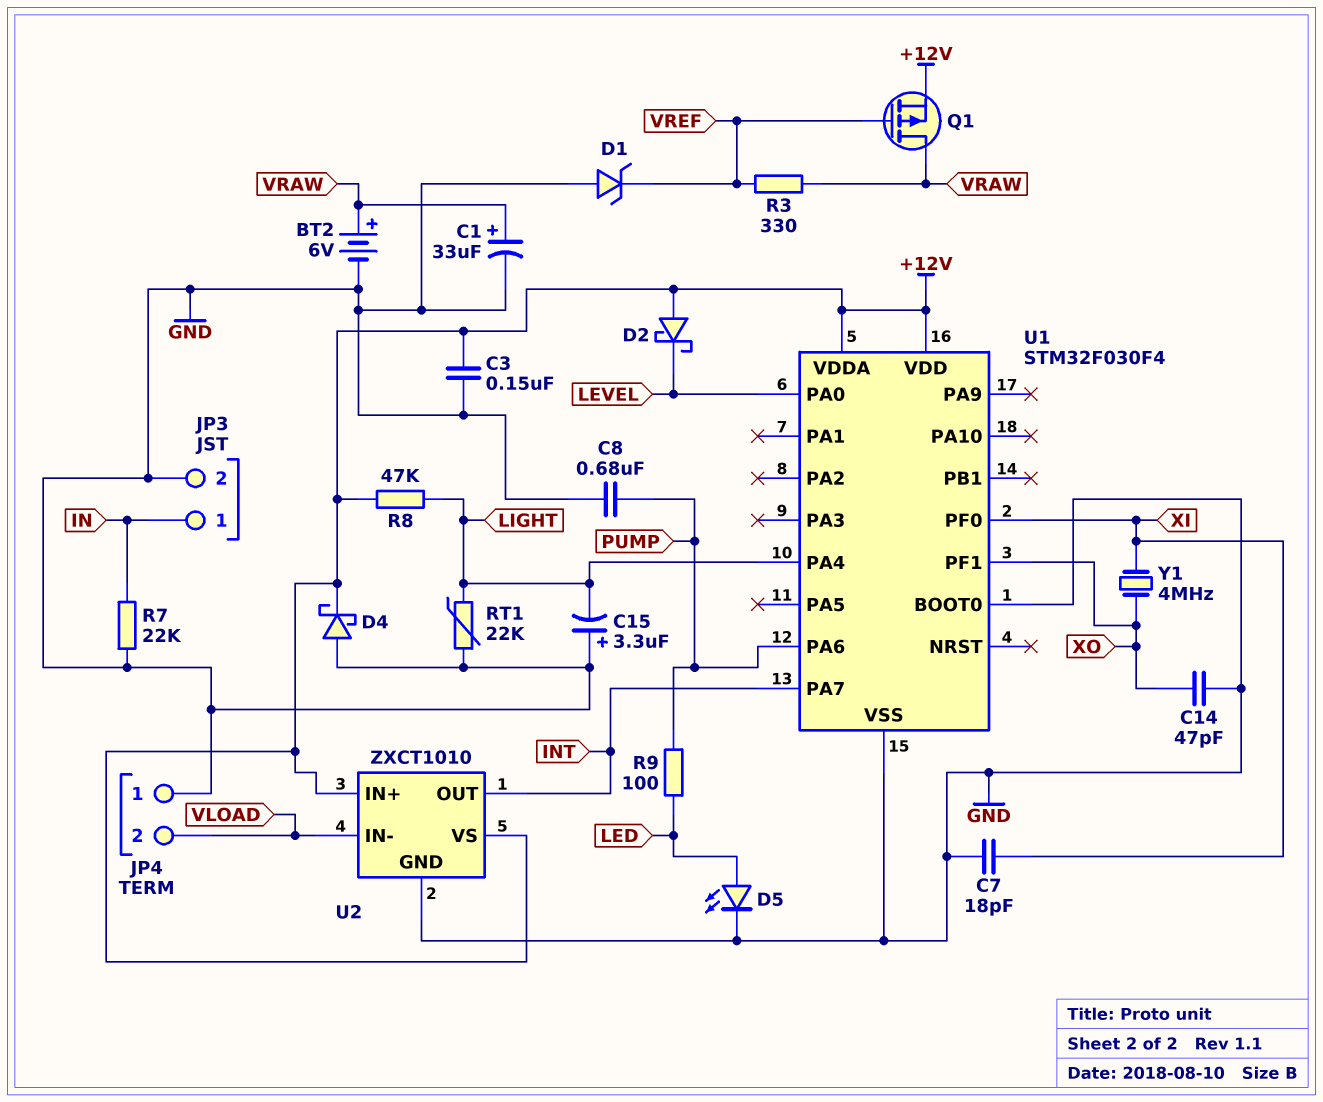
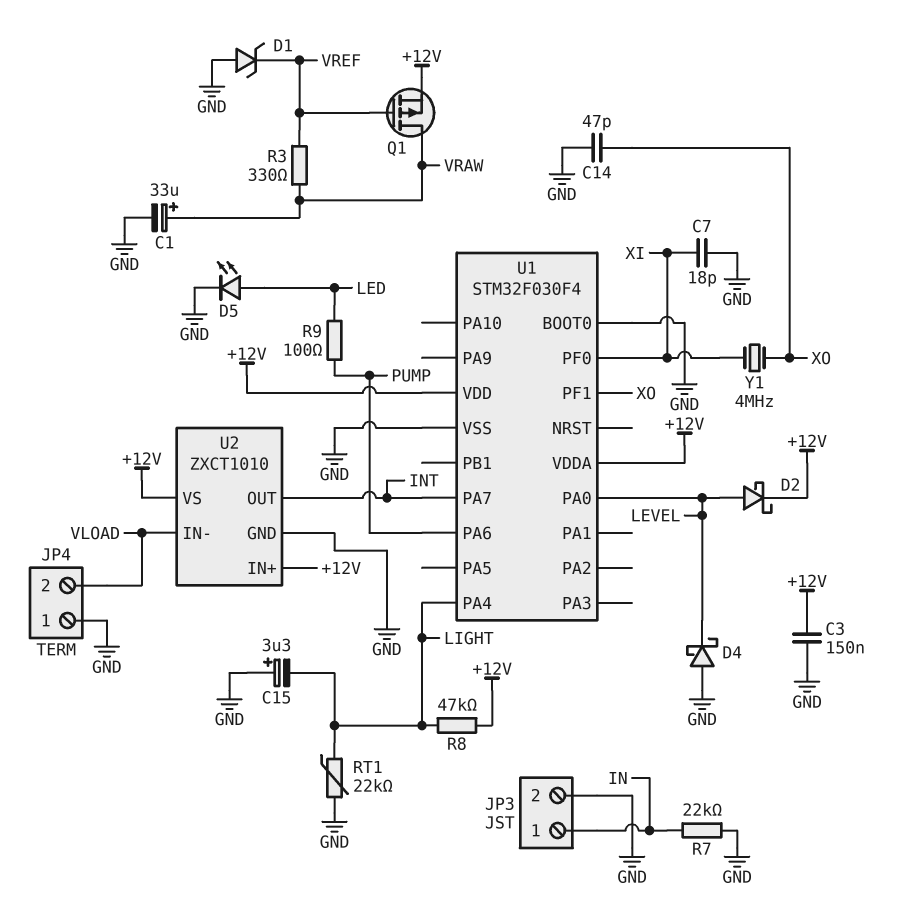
BT2: 6V (plus VRAW, minus GND) -> none
C8: 680nF (GND, PUMP) -> none
D2: schottky (A +12V, K LEVEL) -> schottky (A LEVEL, K +12V)
D4: schottky (A GND, K +12V) -> schottky (A GND, K LEVEL)

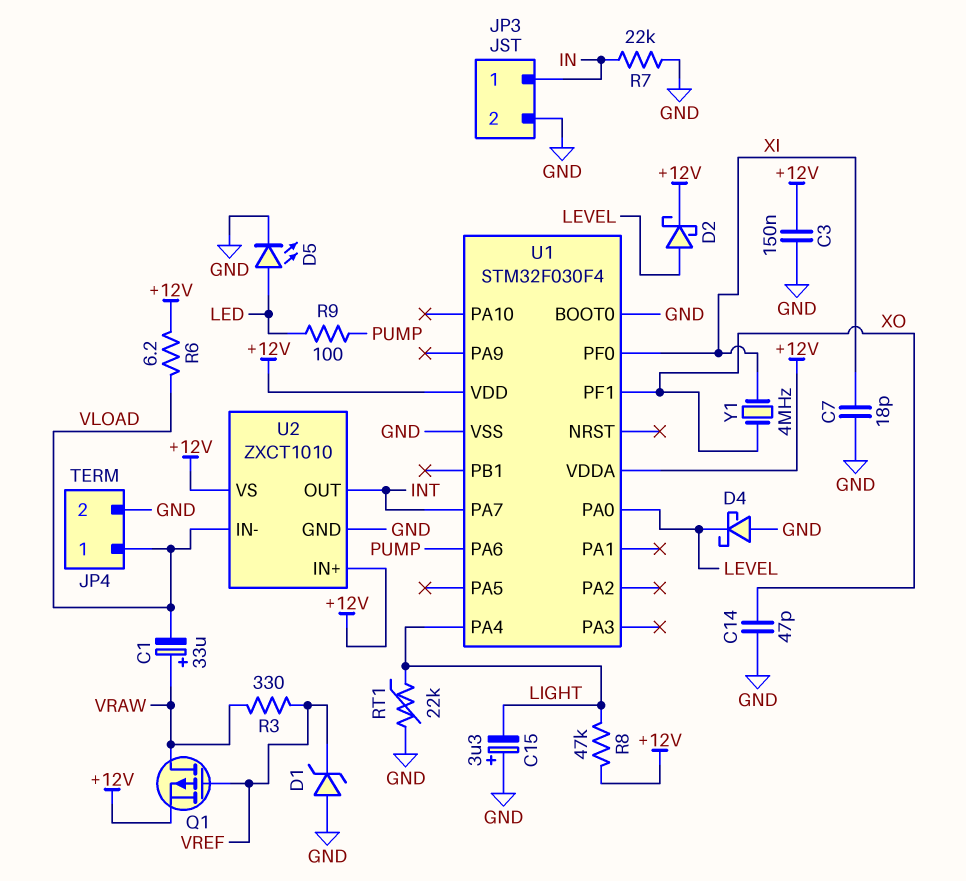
C1: 33uF (plus VRAW, minus GND) -> 33uF (plus VRAW, minus VLOAD)
JP4 pin 1: GND -> VLOAD
JP4 pin 2: VLOAD -> GND
R6: none -> 6.2 (+12V, VLOAD)

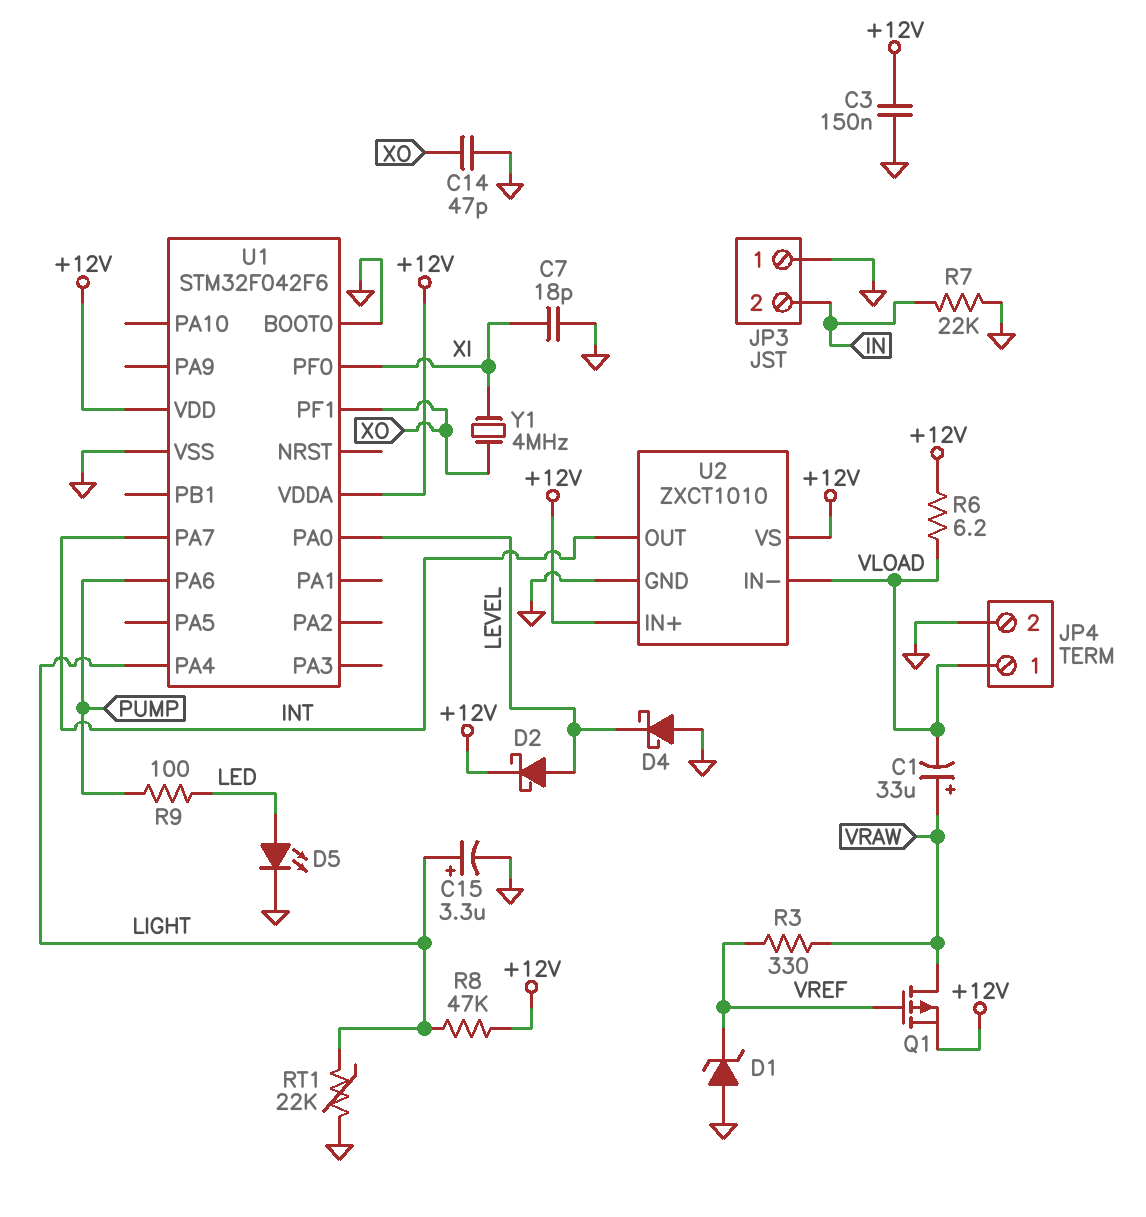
C15: 3.3uF (plus GND, minus LIGHT) -> 3.3uF (plus LIGHT, minus GND)
JP3 pin 1: IN -> GND
JP3 pin 2: GND -> IN
U1: STM32F030F4 -> STM32F042F6

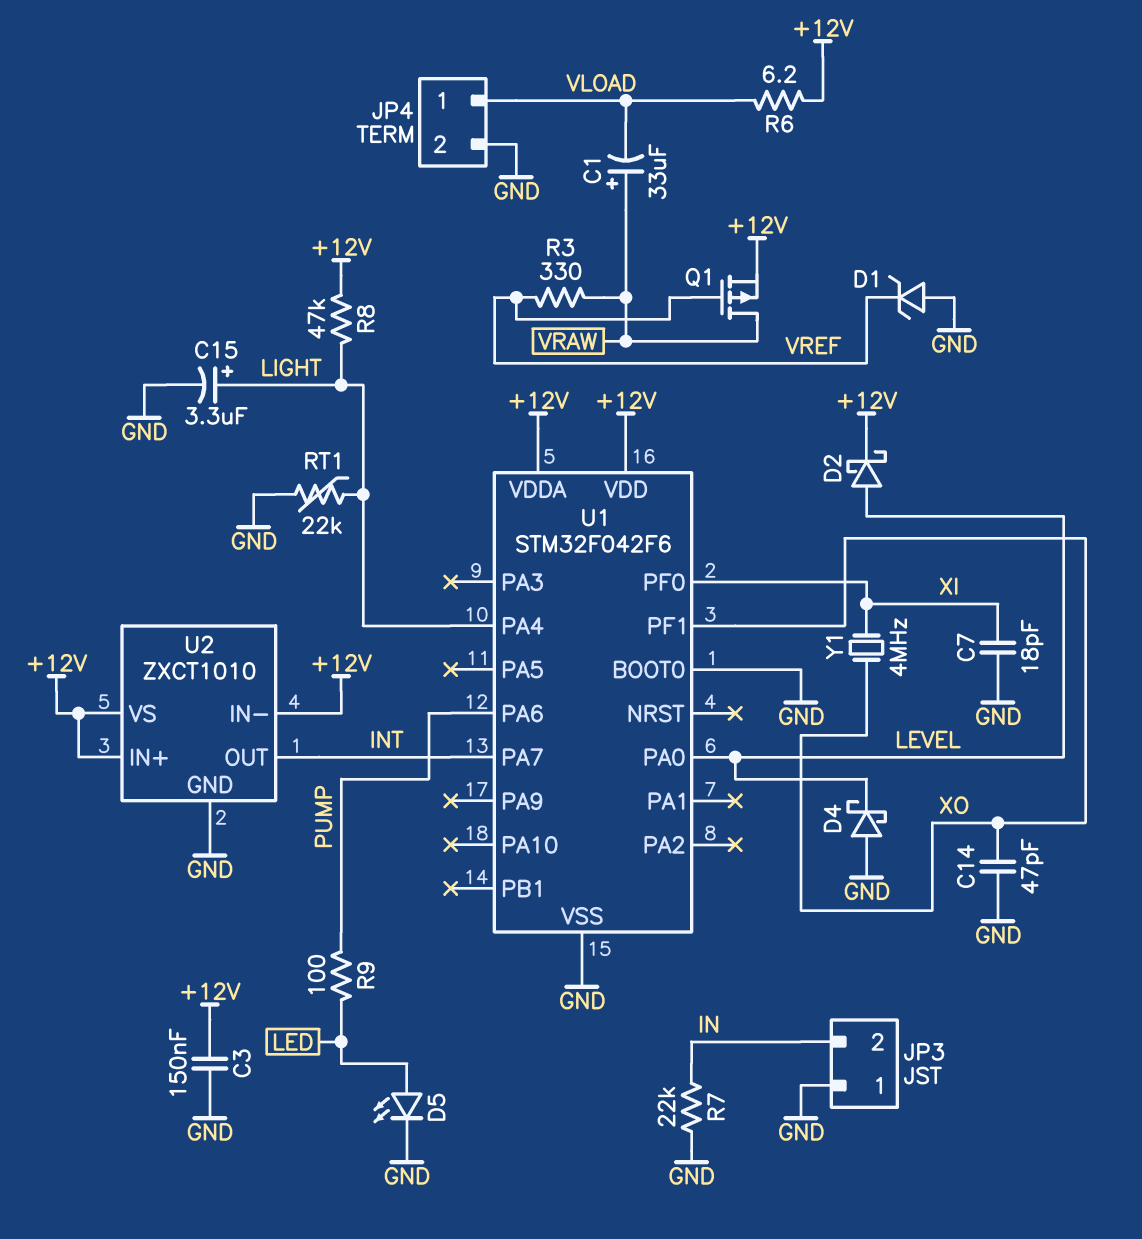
U2 pin IN-: VLOAD -> +12V

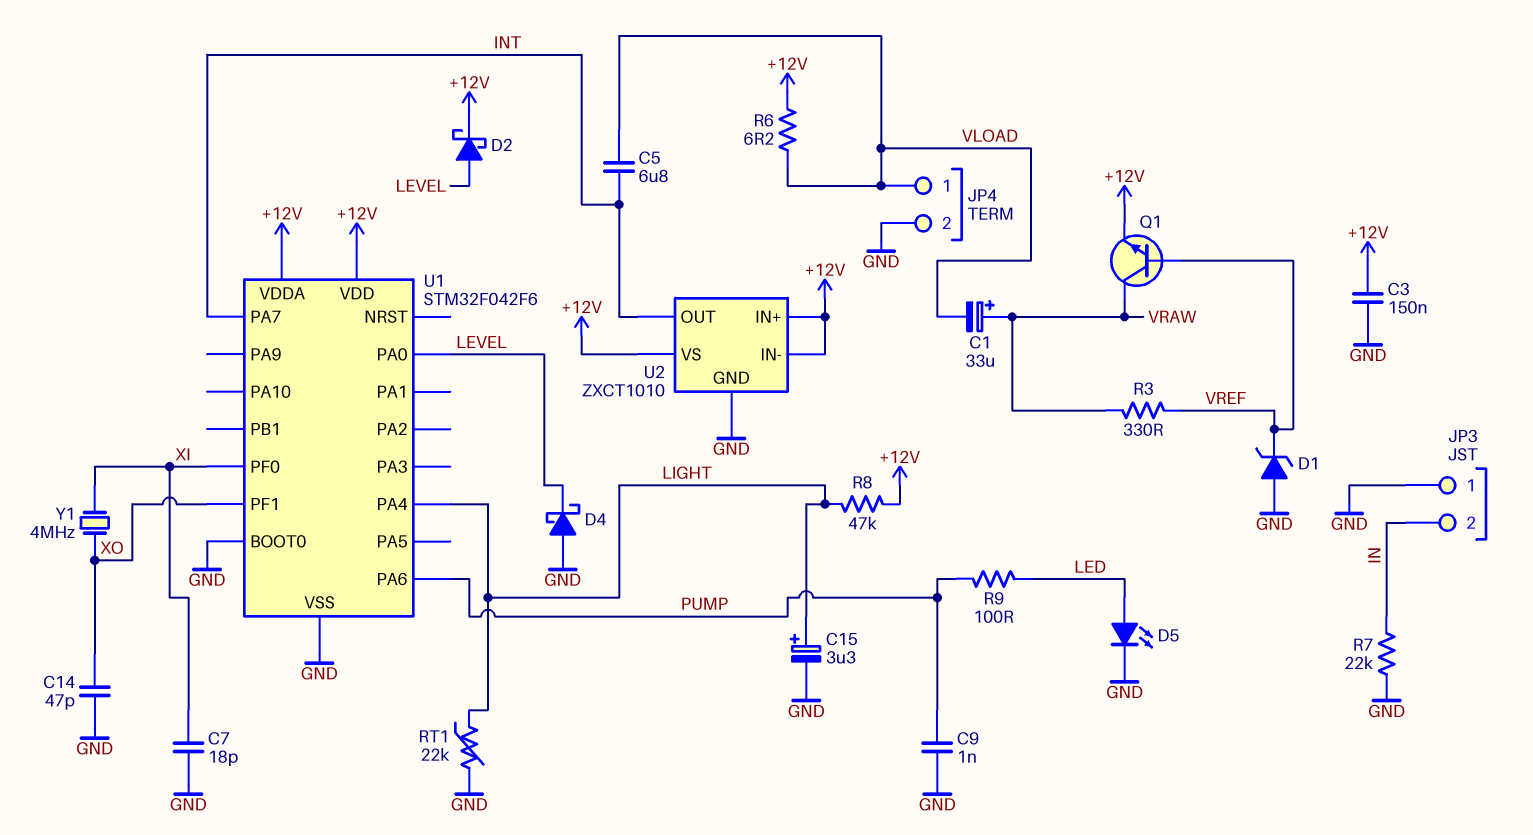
C5: none -> 6.8uF (INT, VLOAD)
C9: none -> 1nF (GND, PUMP)
Q1: PMOS (G VREF, D VRAW, S +12V) -> NPN (B VREF, C VRAW, E +12V)

